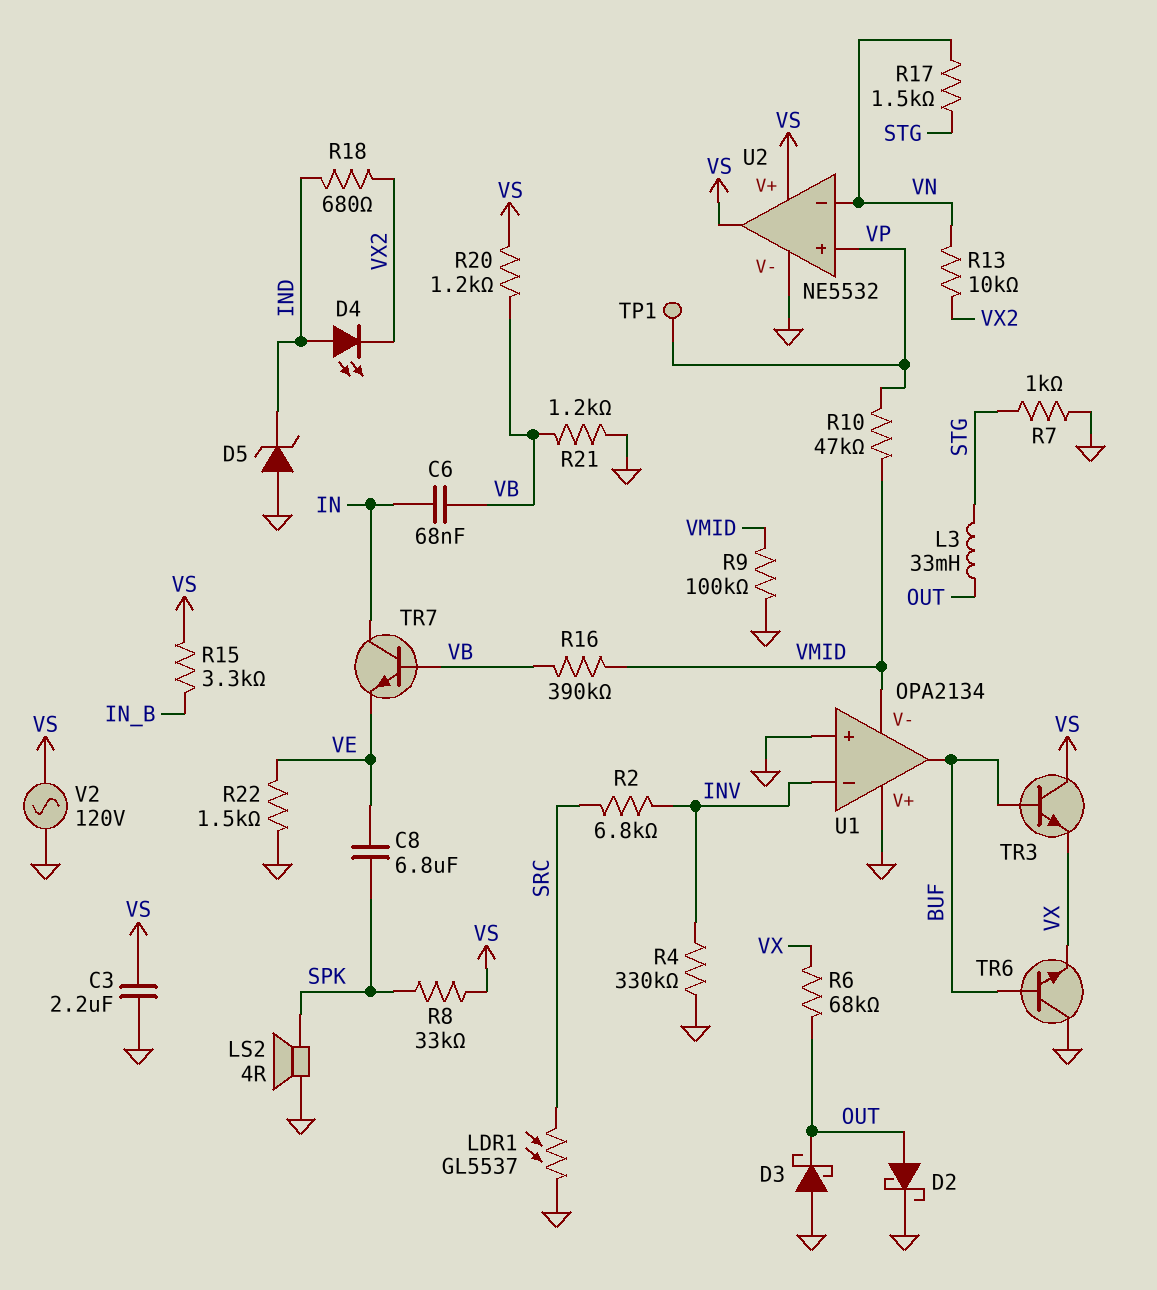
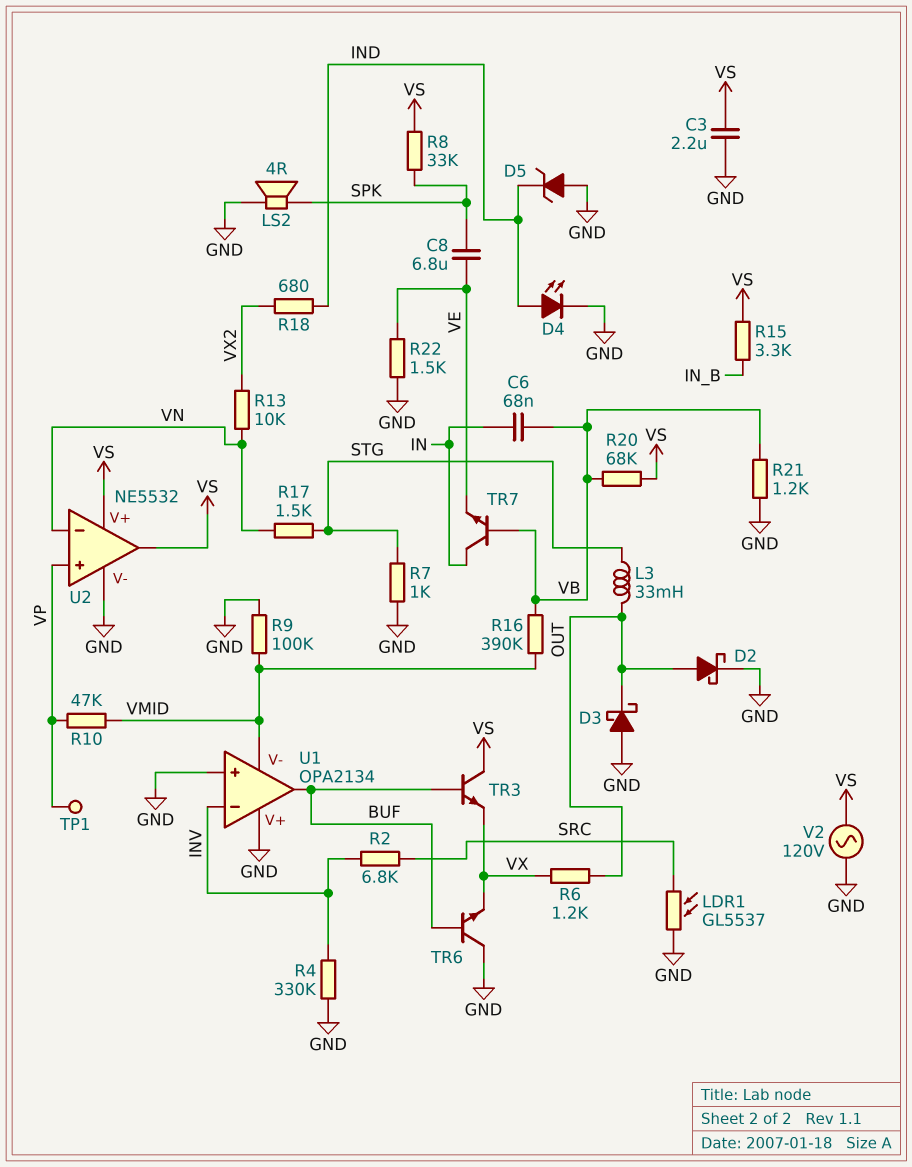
D4: LED (A IND, K VX2) -> LED (A IND, K GND)
R6: 68k (OUT, VX) -> 1.2k (OUT, VX)
R20: 1.2k (VB, VS) -> 68k (VB, VS)

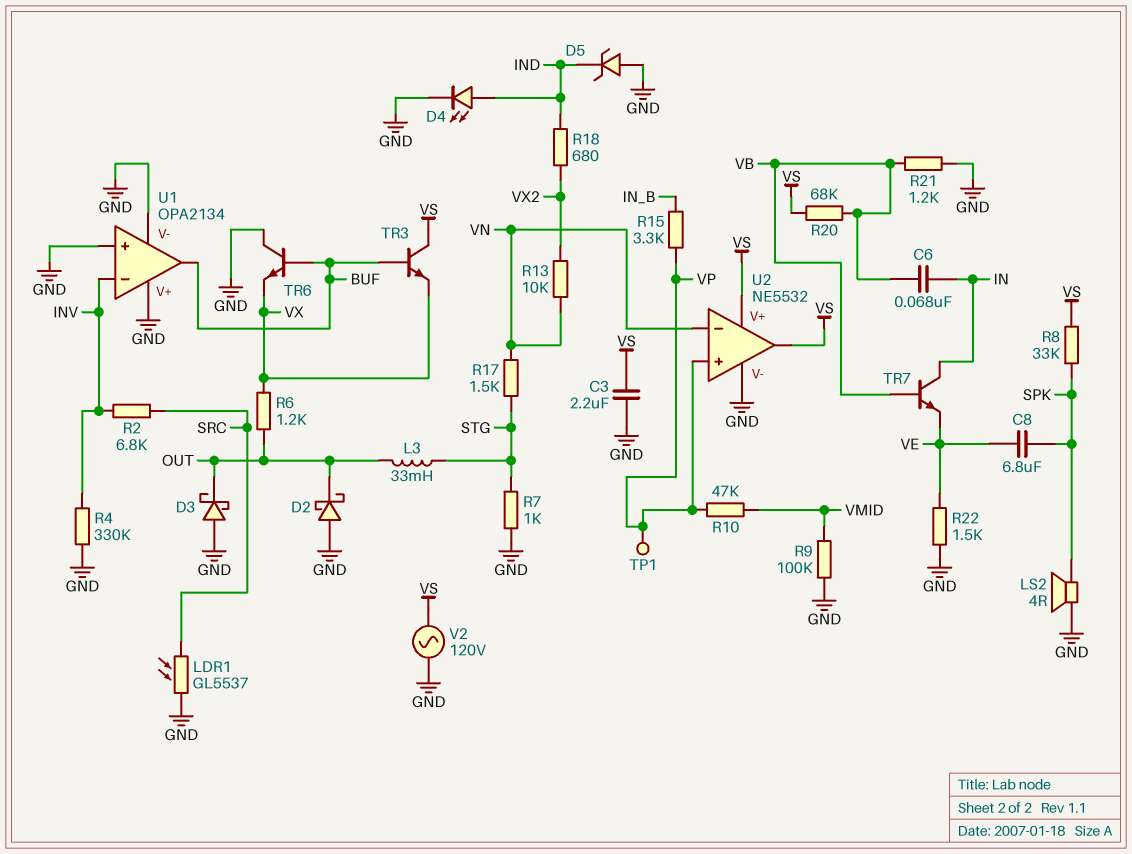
D2: schottky (A OUT, K GND) -> schottky (A GND, K OUT)
R15: 3.3k (IN_B, VS) -> 3.3k (IN_B, VP)
R16: 390k (VB, VMID) -> none
U1 pin V-: VMID -> GND

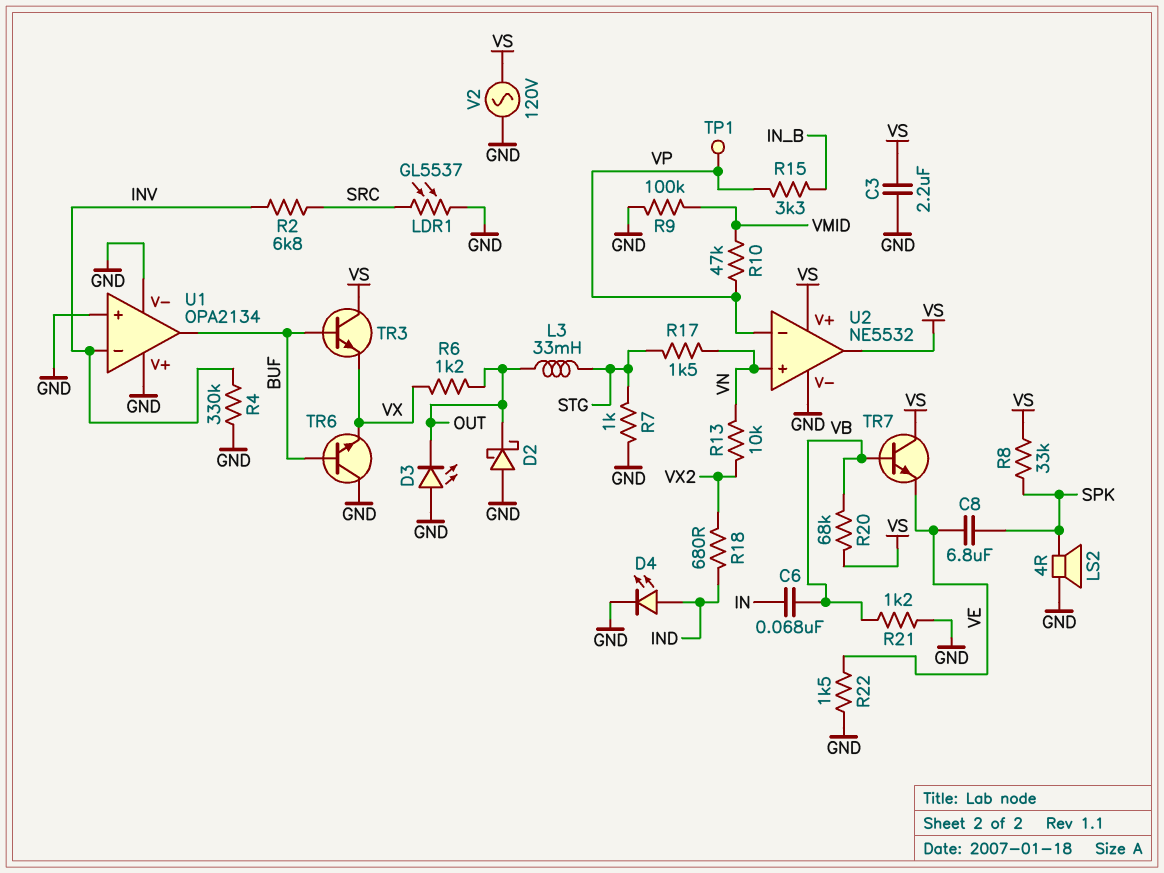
D3: schottky (A GND, K OUT) -> LED (A GND, K OUT)
D5: zener (A GND, K IND) -> none
TR7: NPN (B VB, C IN, E VE) -> NPN (B VB, C VS, E VE)
U2 pin in+: VP -> VN
U2 pin in-: VN -> VP

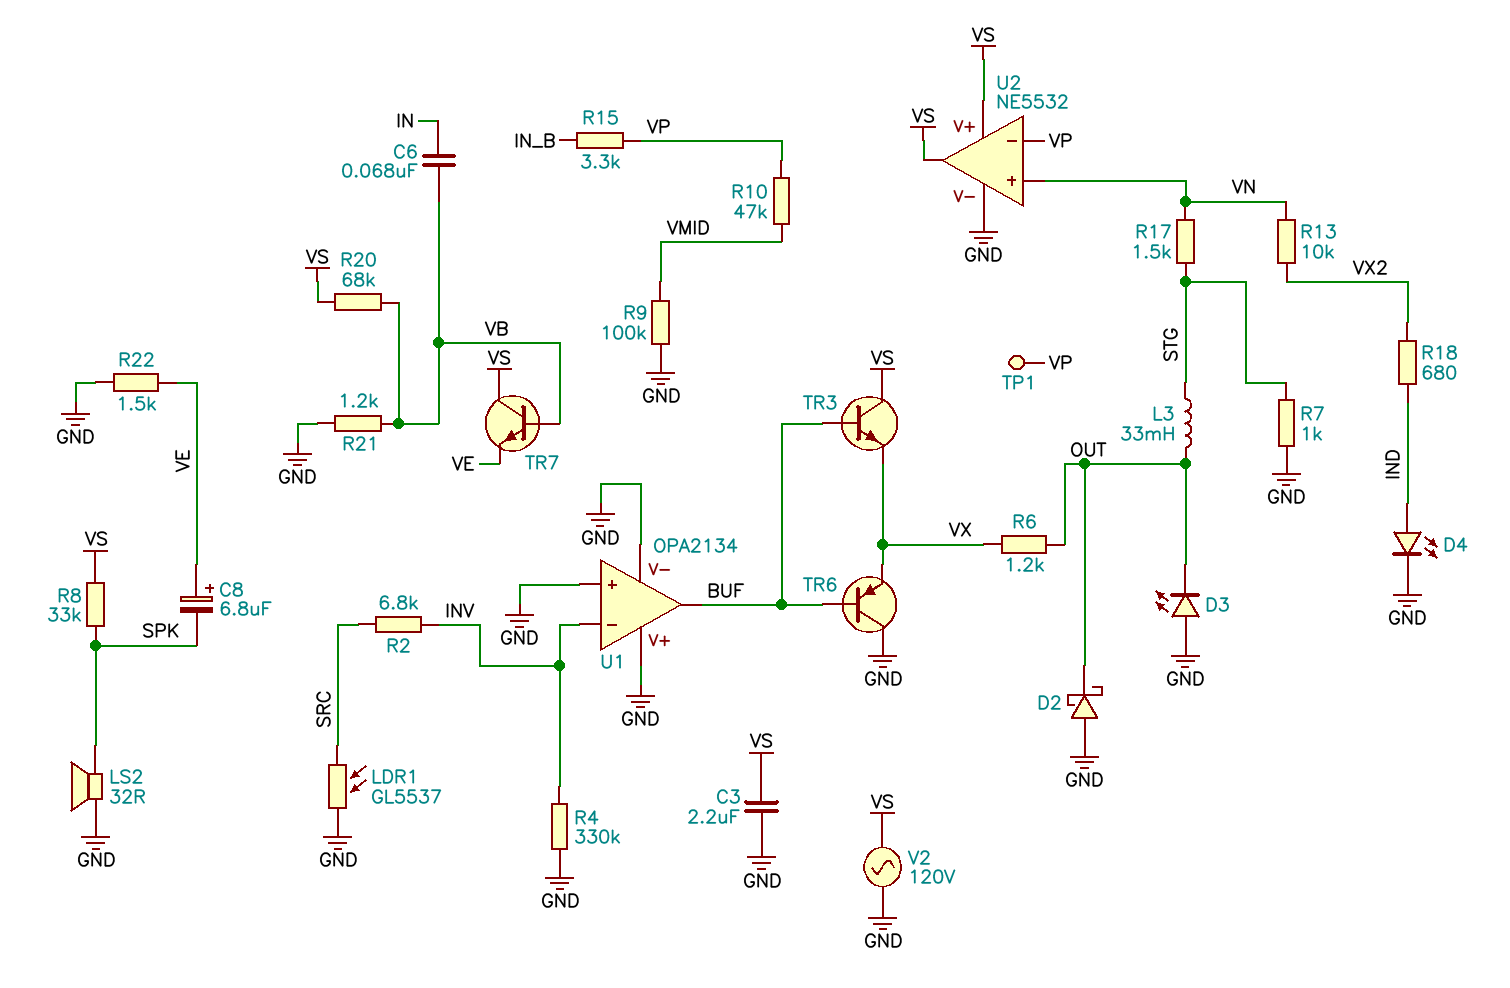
C8: 6.8uF (SPK, VE) -> 6.8uF (plus VE, minus SPK)
LS2: speaker 4R (GND, SPK) -> speaker 32R (GND, SPK)
TR6: NPN (B BUF, C GND, E VX) -> PNP (B BUF, C GND, E VX)

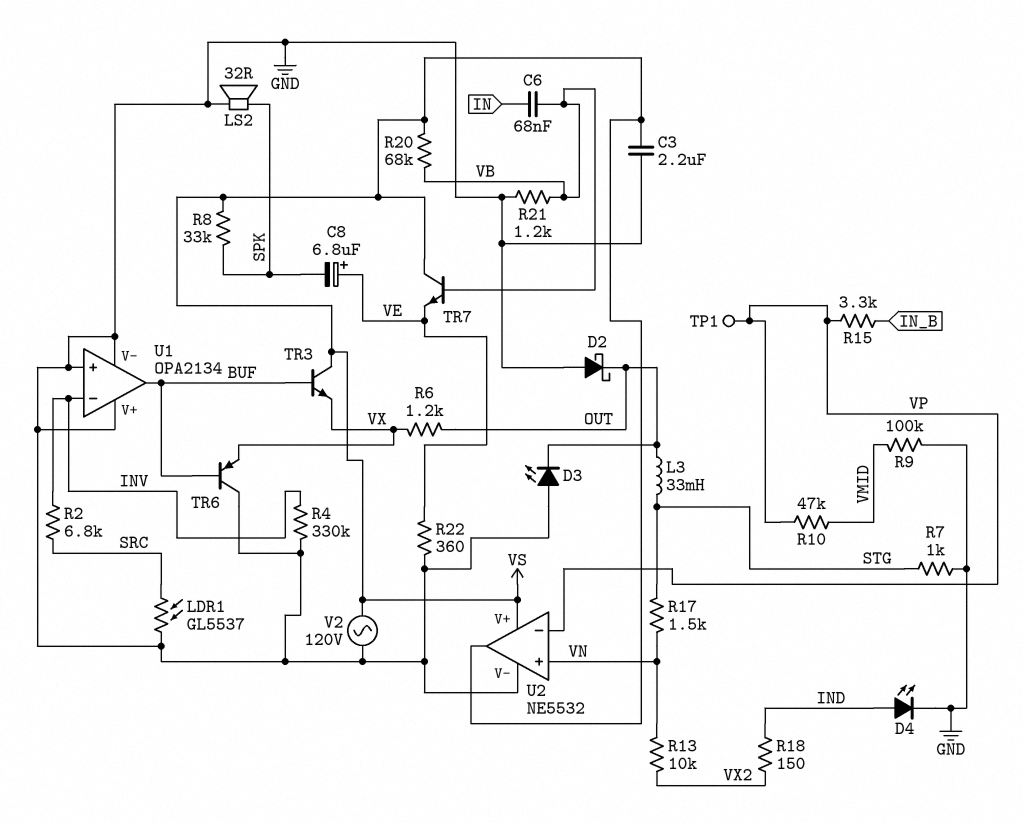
R18: 680 (IND, VX2) -> 150 (IND, VX2)
R22: 1.5k (GND, VE) -> 360 (GND, VE)

